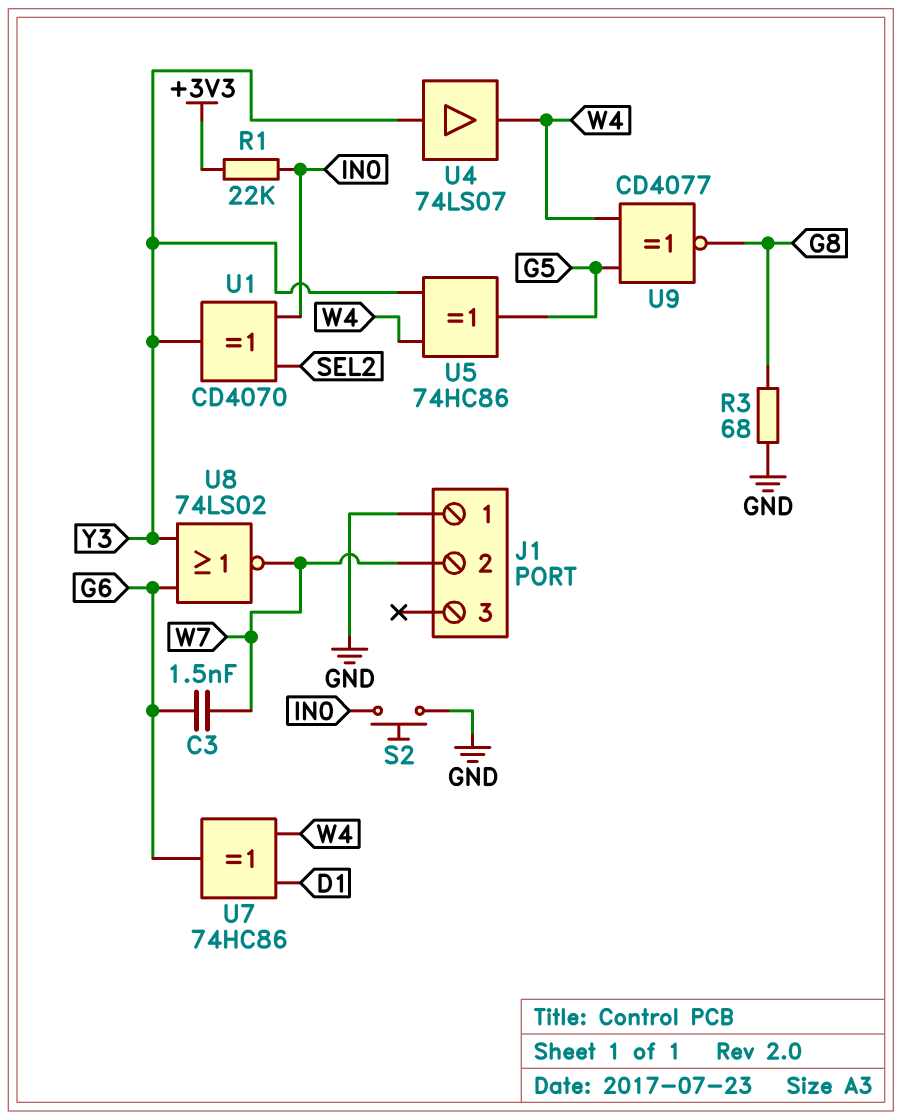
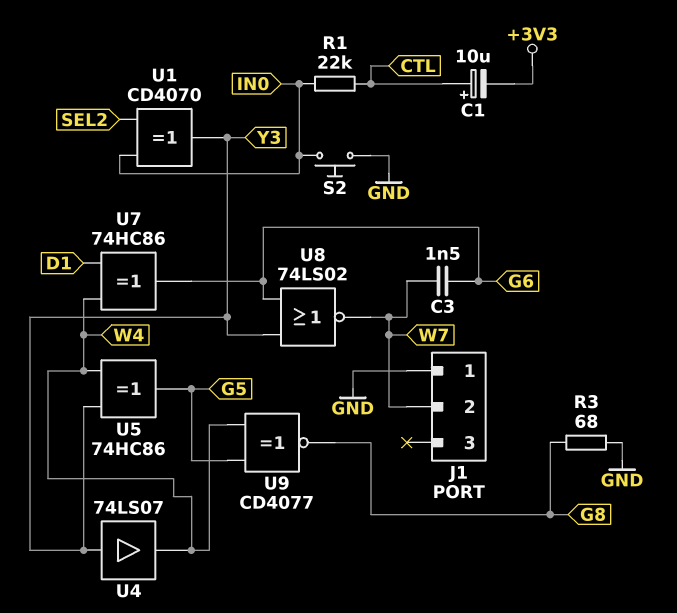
C1: none -> 10uF (plus CTL, minus +3V3)
R1: 22k (+3V3, IN0) -> 22k (CTL, IN0)

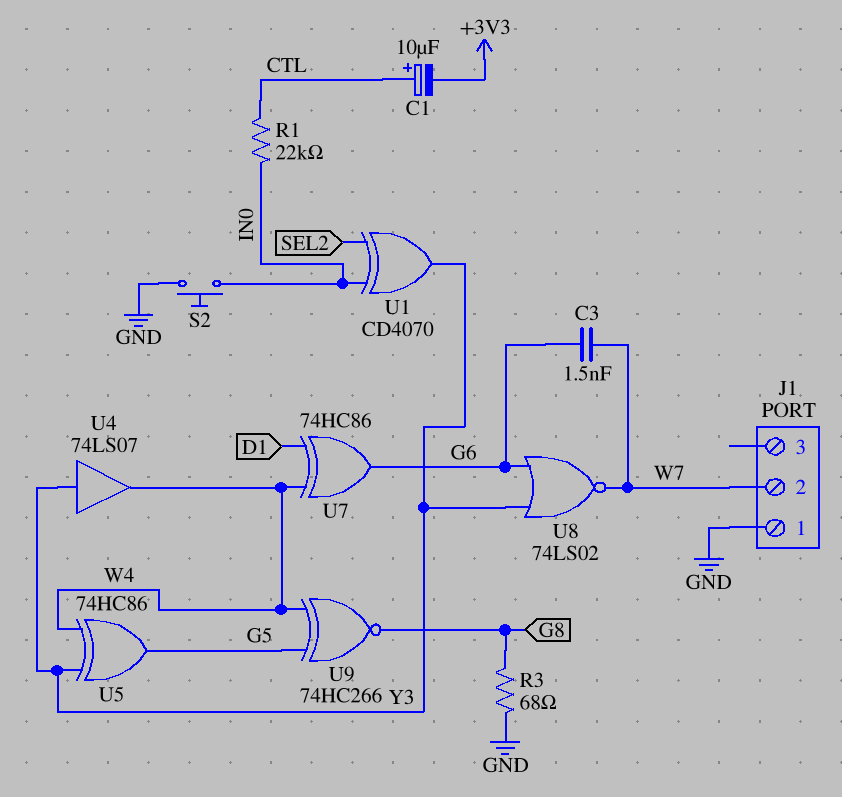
U9: XNOR CD4077 (in G5, in W4, out G8) -> XNOR 74HC266 (in G5, in W4, out G8)

